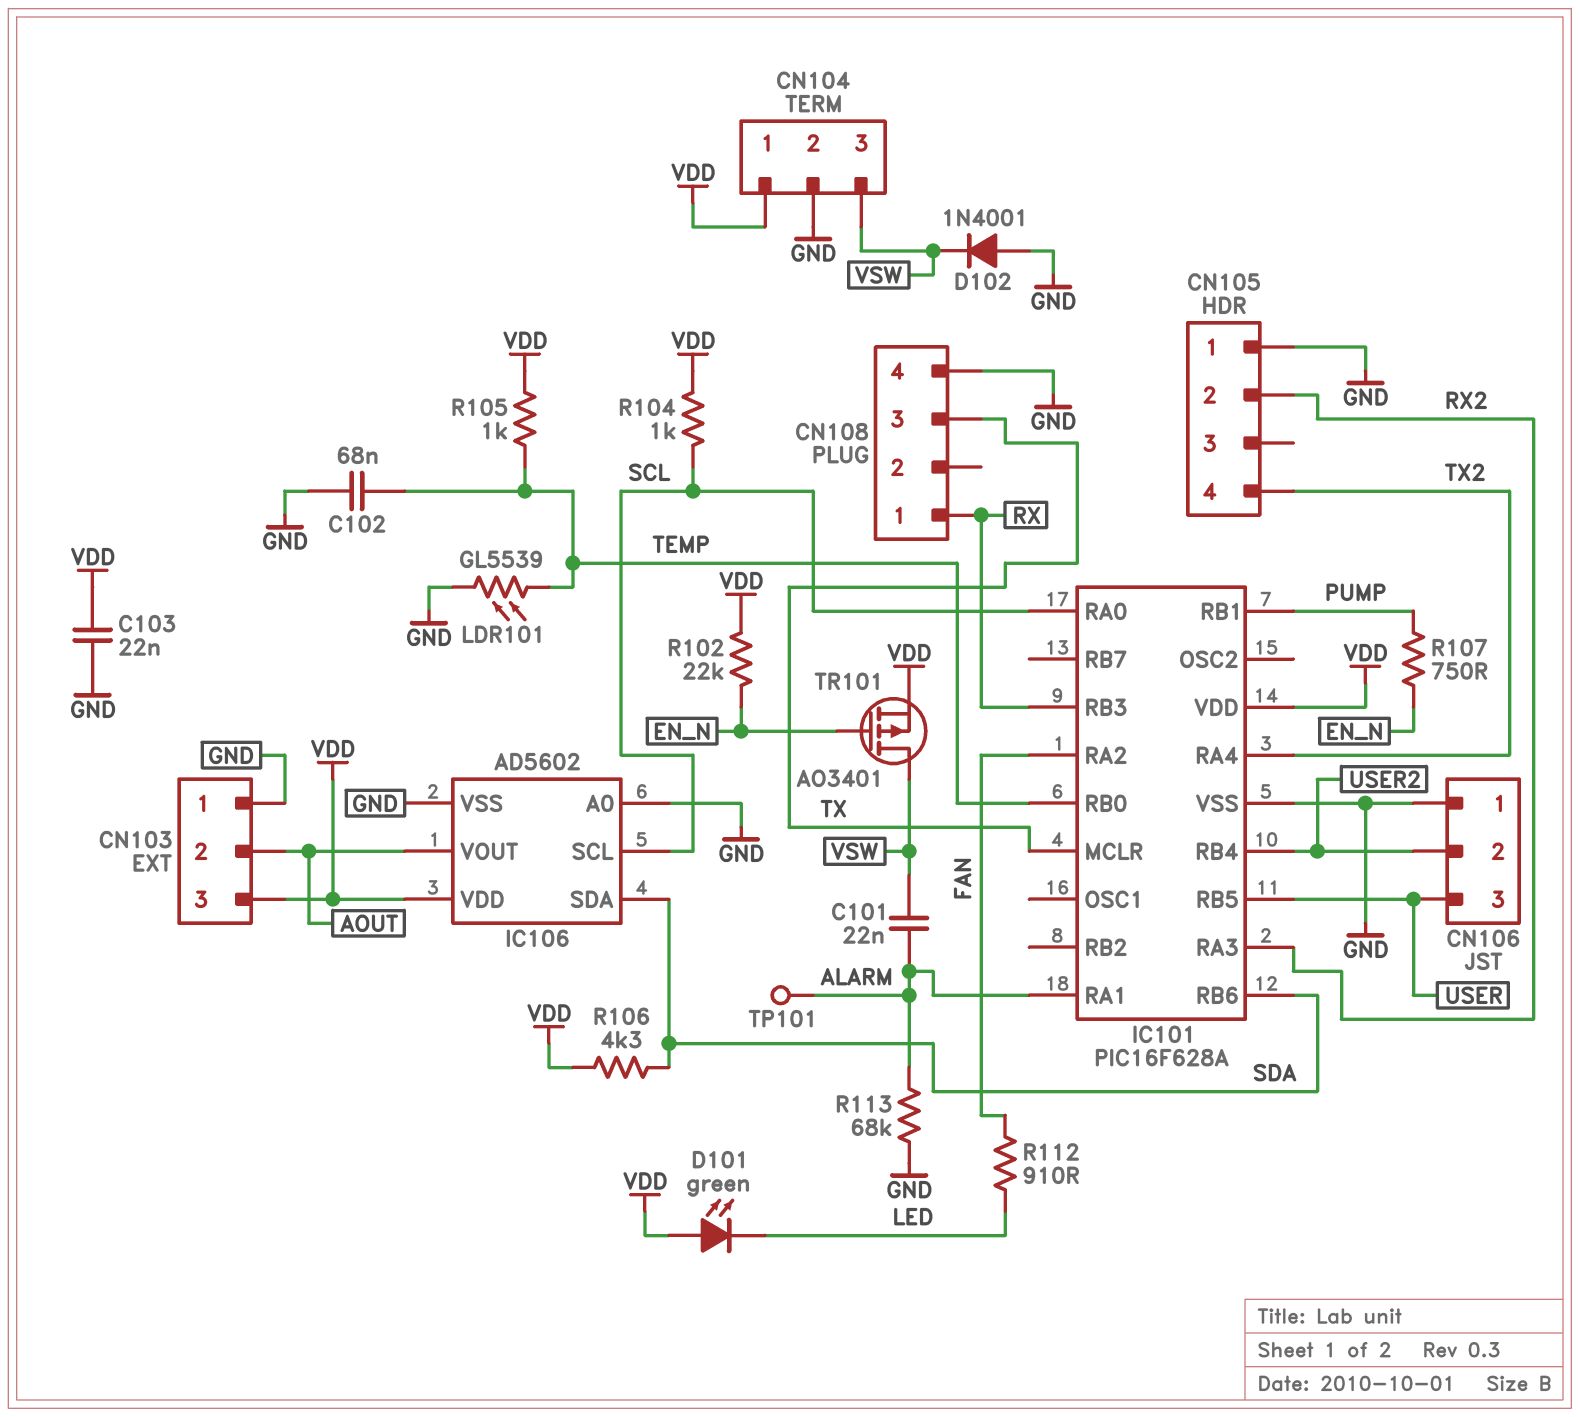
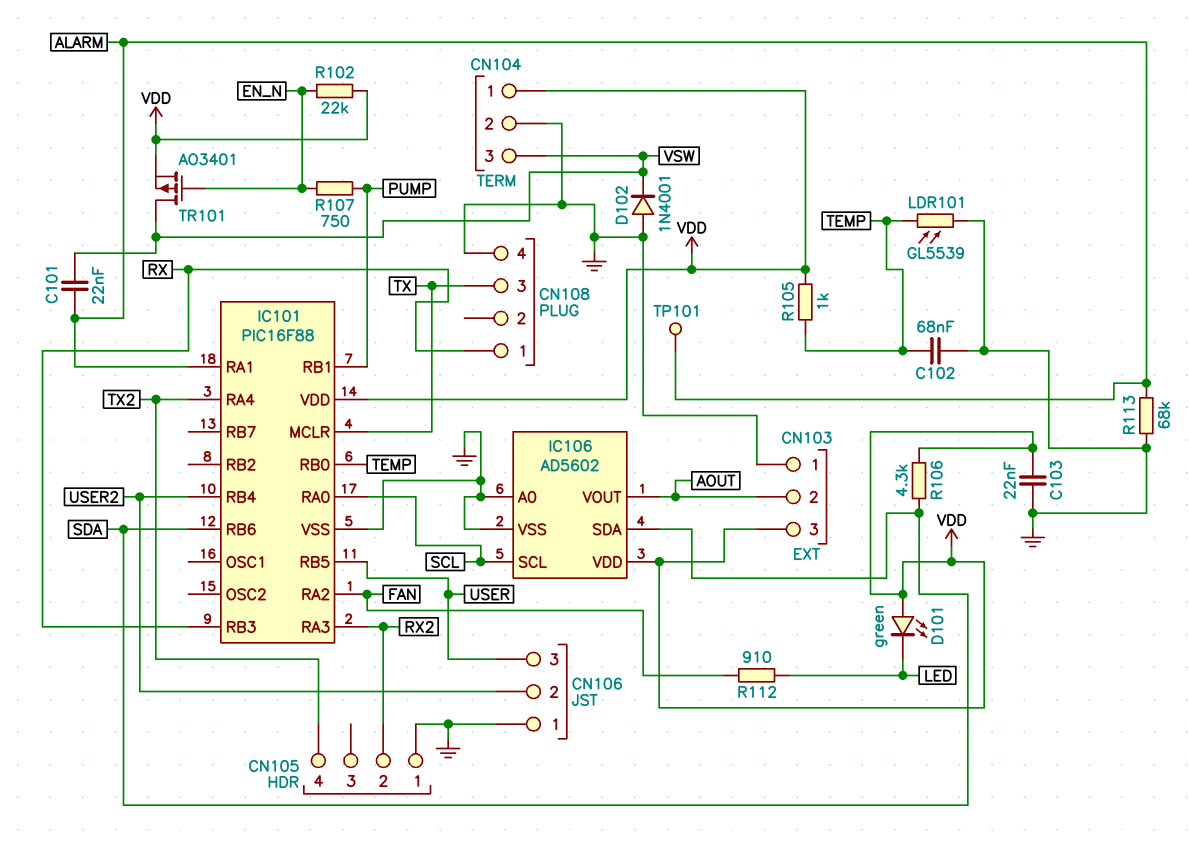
IC101: PIC16F628A -> PIC16F88
R104: 1k (SCL, VDD) -> none

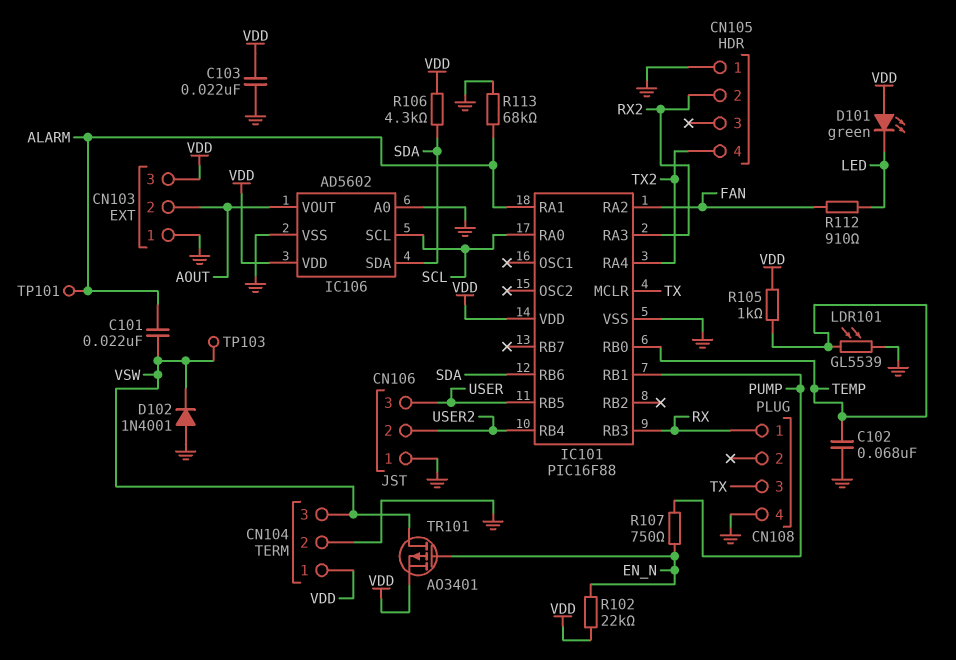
TP103: none -> test point (VSW)

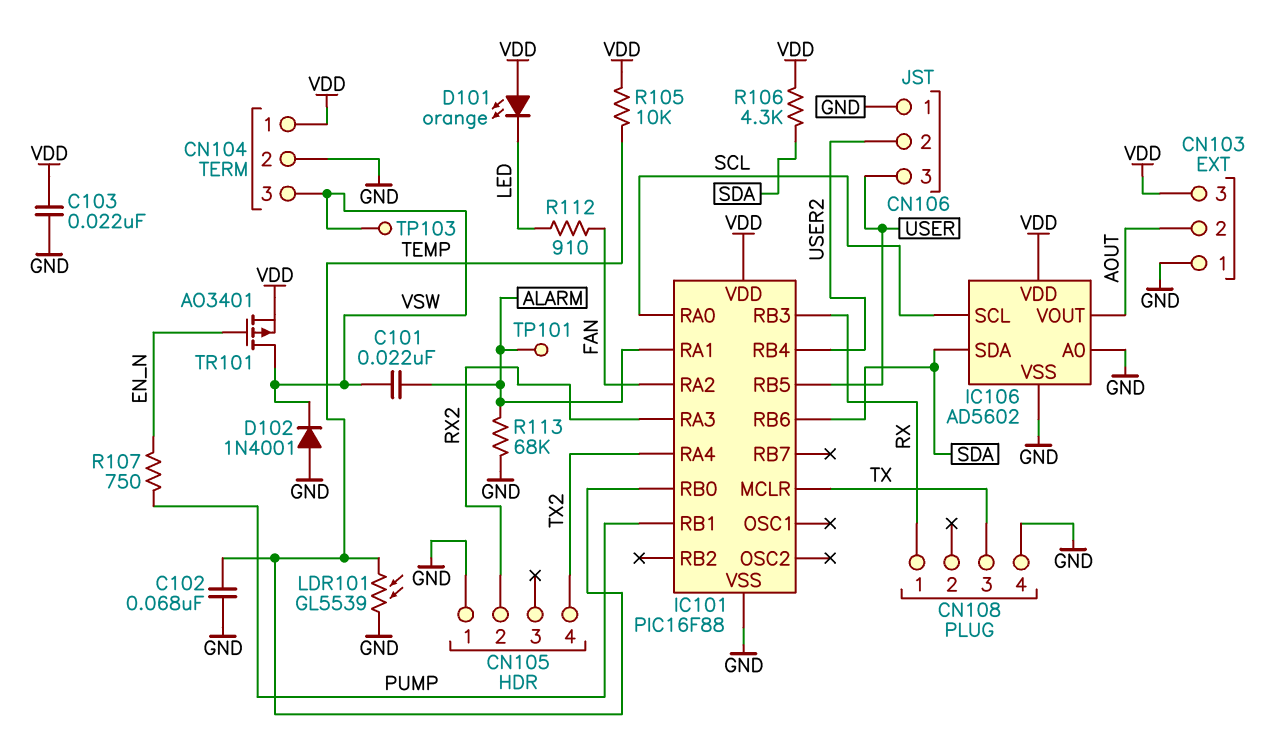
D101: LED green (A VDD, K LED) -> LED orange (A VDD, K LED)
R102: 22k (EN_N, VDD) -> none
R105: 1k (TEMP, VDD) -> 10k (TEMP, VDD)

